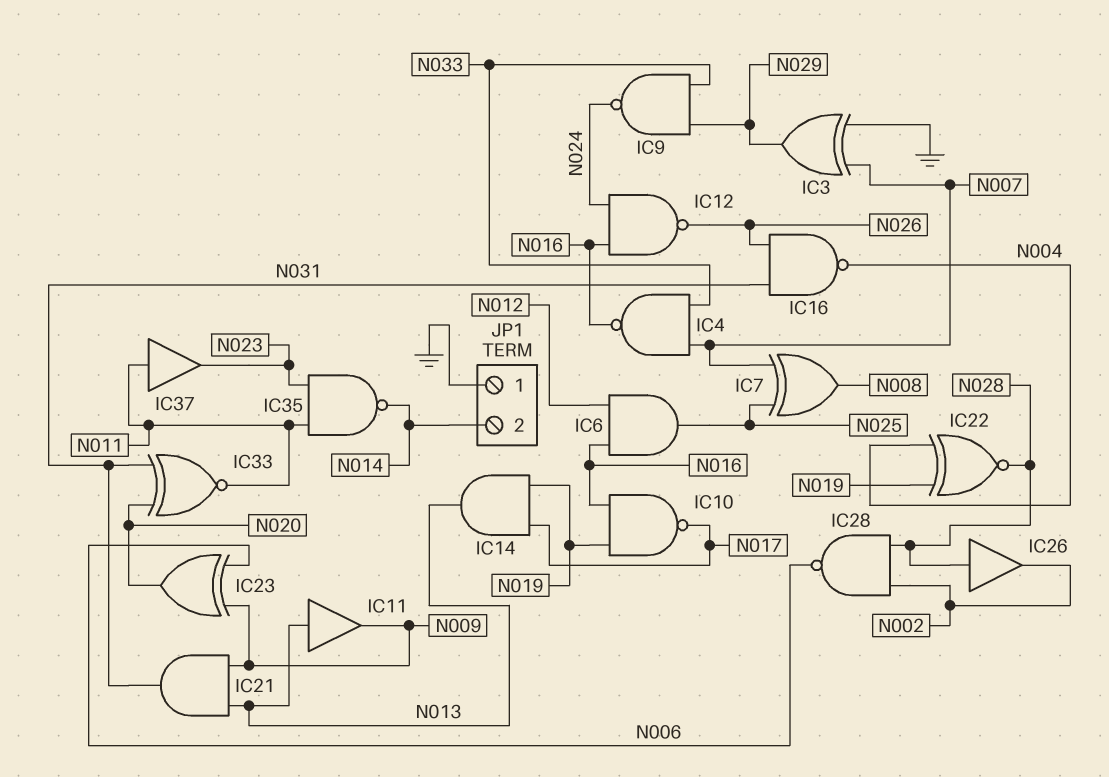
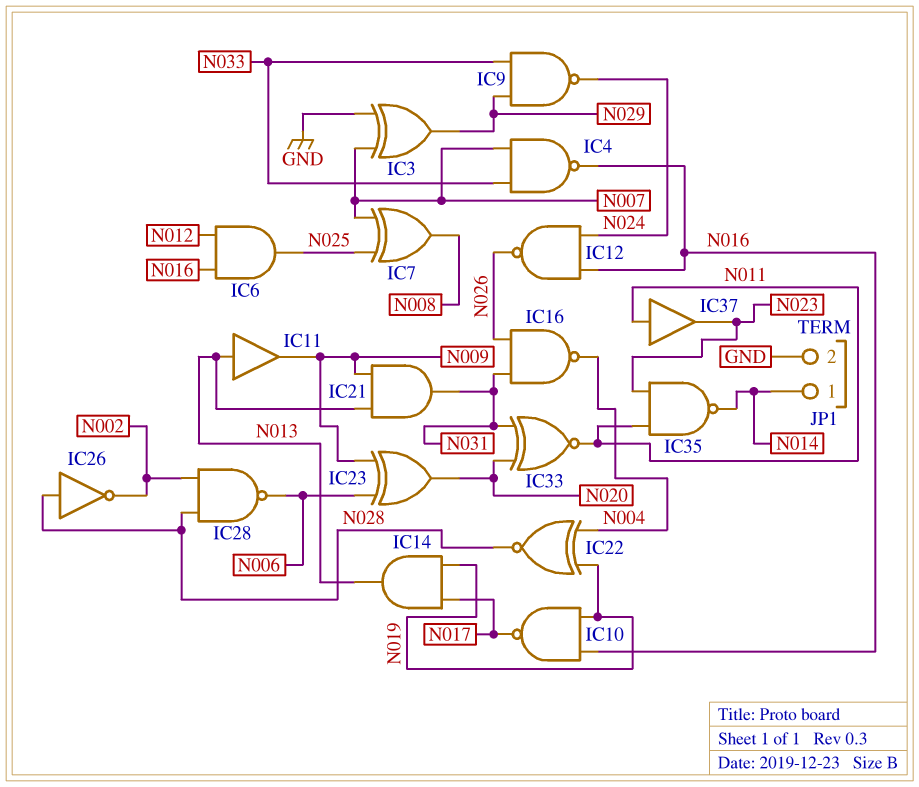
IC26: buffer (in N028, out N002) -> NOT (in N028, out N002)
JP1 pin 1: GND -> N014
JP1 pin 2: N014 -> GND

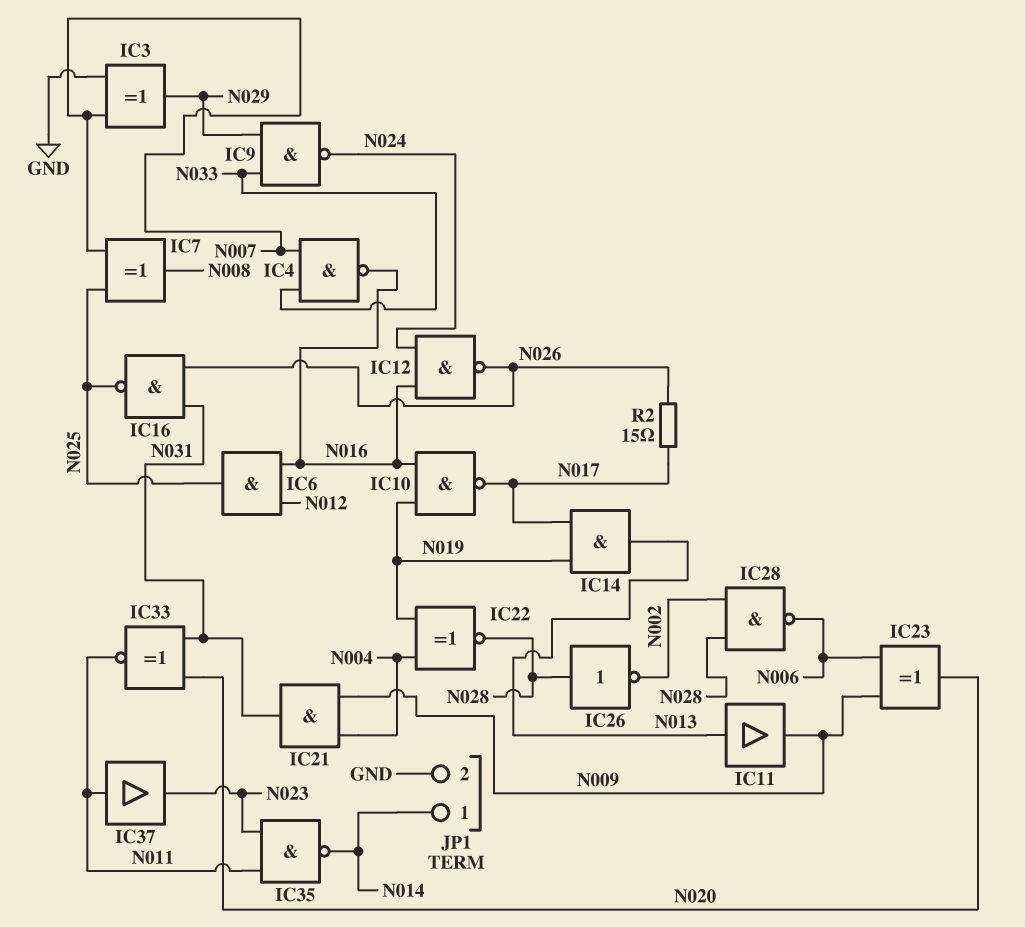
IC16: NAND (in N026, in N031, out N004) -> NAND (in N026, in N031, out N025)
IC21: AND (in N009, in N013, out N031) -> AND (in N004, in N009, out N031)
R2: none -> 15 (N017, N026)

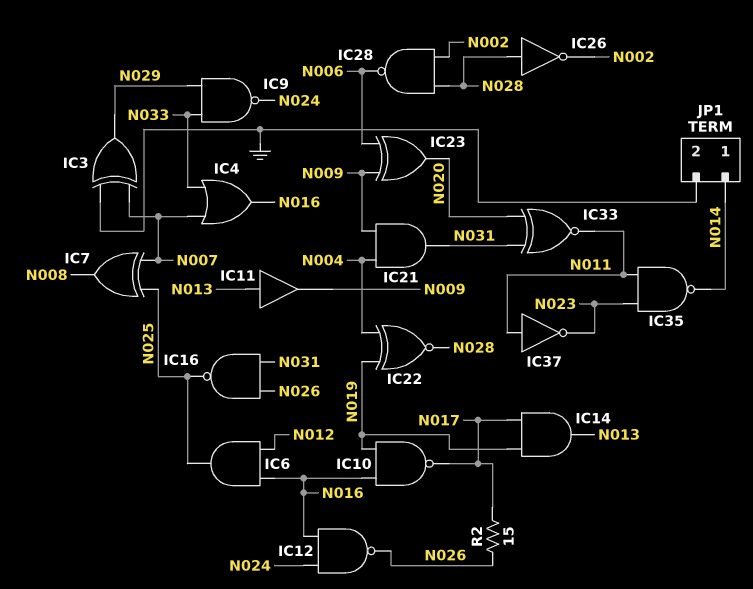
IC4: NAND (in N007, in N033, out N016) -> OR (in N007, in N033, out N016)
IC37: buffer (in N011, out N023) -> NOT (in N011, out N023)

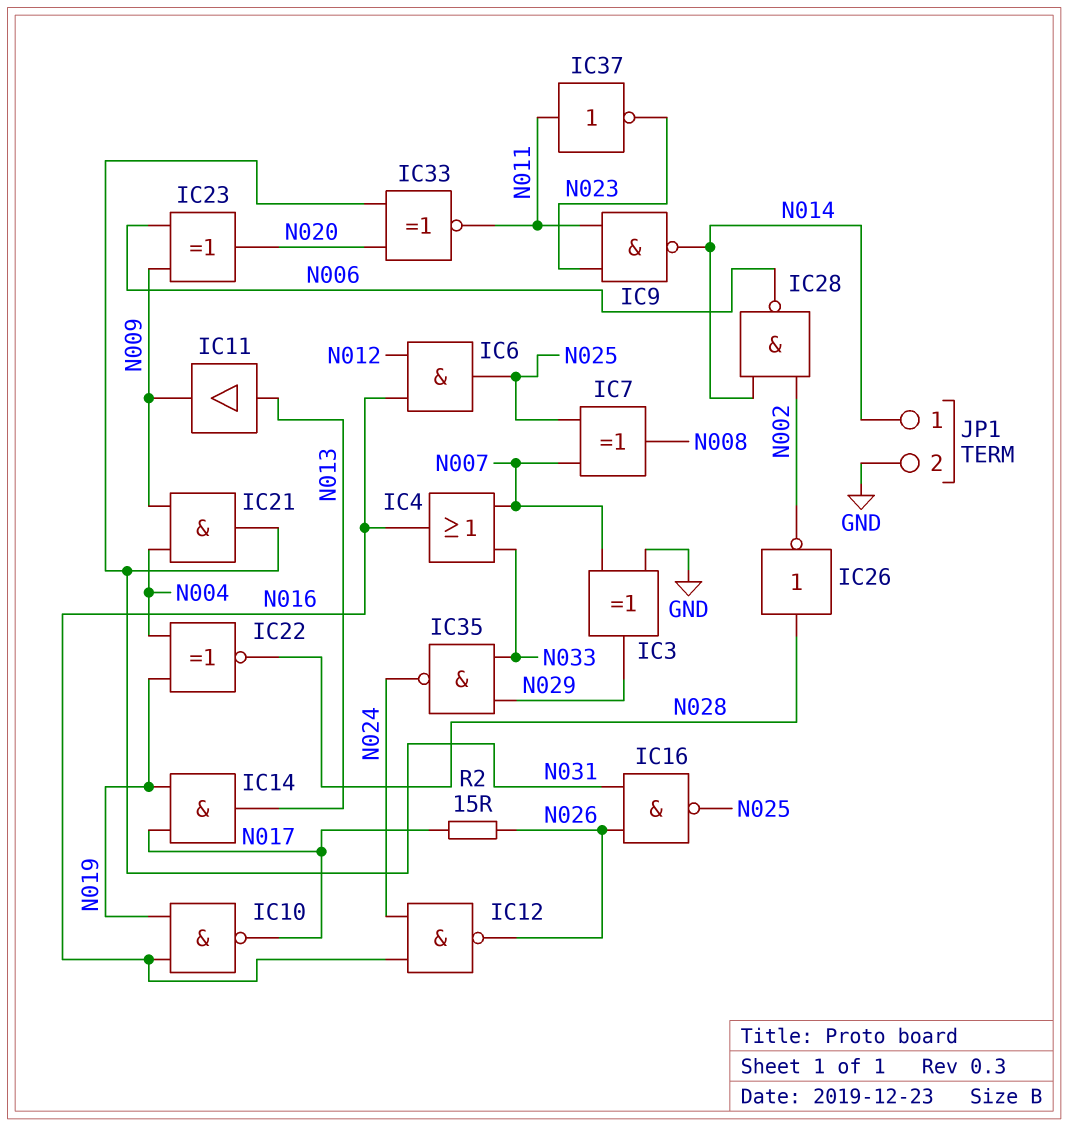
IC9: NAND (in N029, in N033, out N024) -> NAND (in N011, in N023, out N014)
IC28: NAND (in N002, in N028, out N006) -> NAND (in N002, in N014, out N006)
IC35: NAND (in N011, in N023, out N014) -> NAND (in N029, in N033, out N024)

